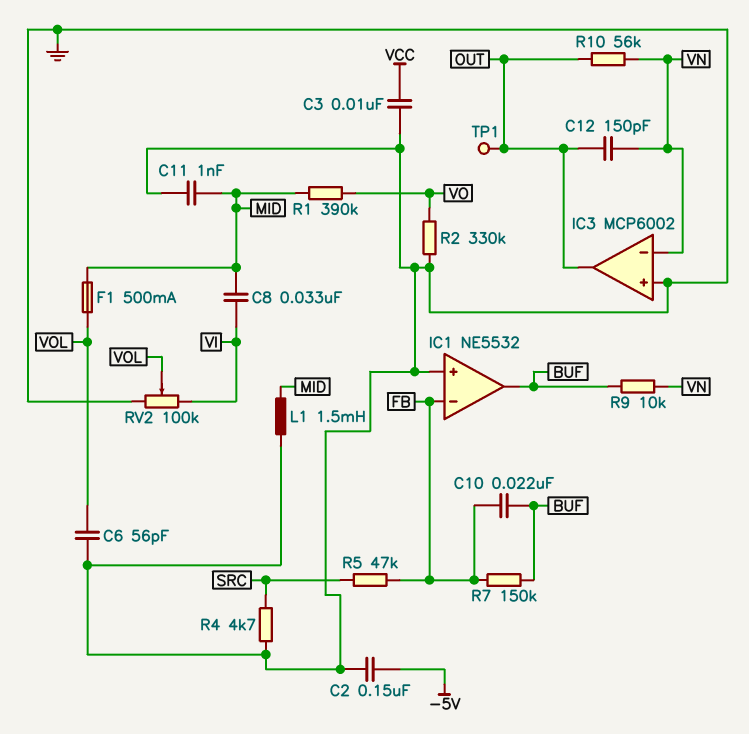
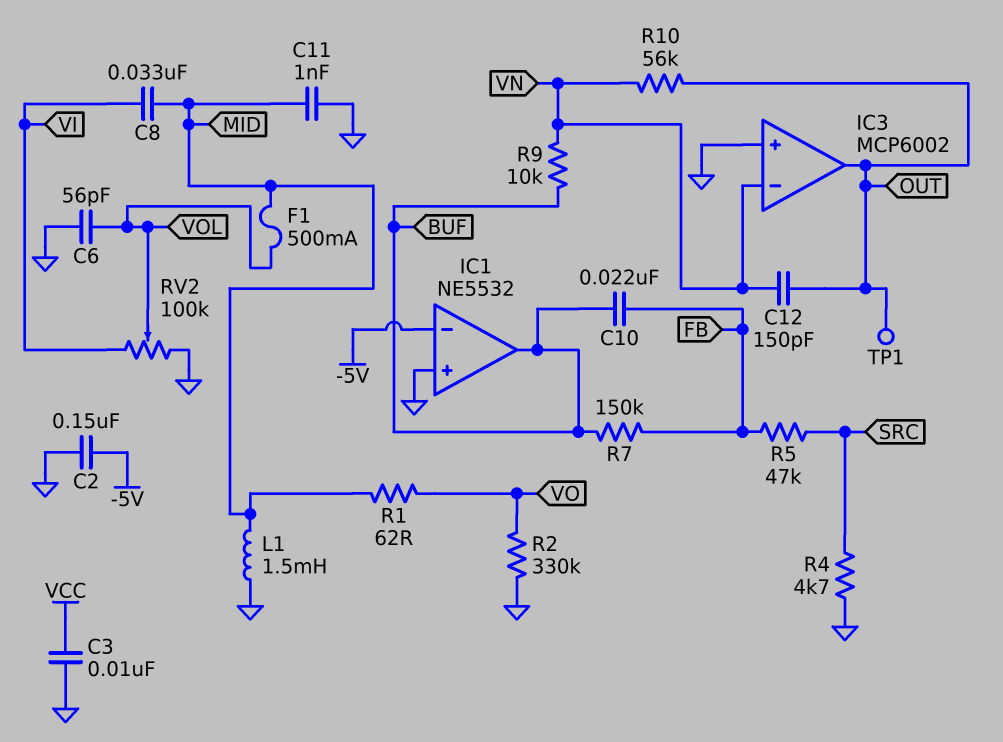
IC1 pin in-: FB -> -5V
R1: 390k (MID, VO) -> 62 (MID, VO)

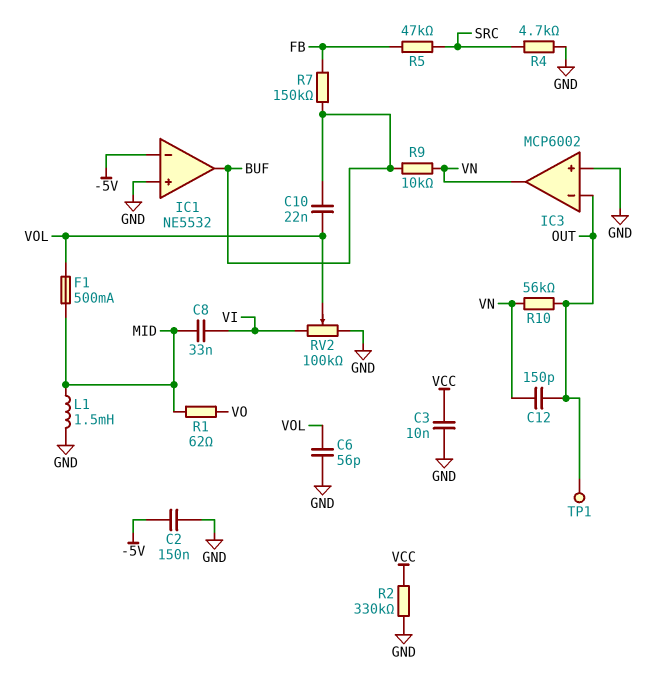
C10: 22nF (BUF, FB) -> 22nF (BUF, VOL)
C11: 1nF (GND, MID) -> none
IC3 pin in-: VN -> OUT
IC3 pin out: OUT -> VN
R2: 330k (GND, VO) -> 330k (GND, VCC)

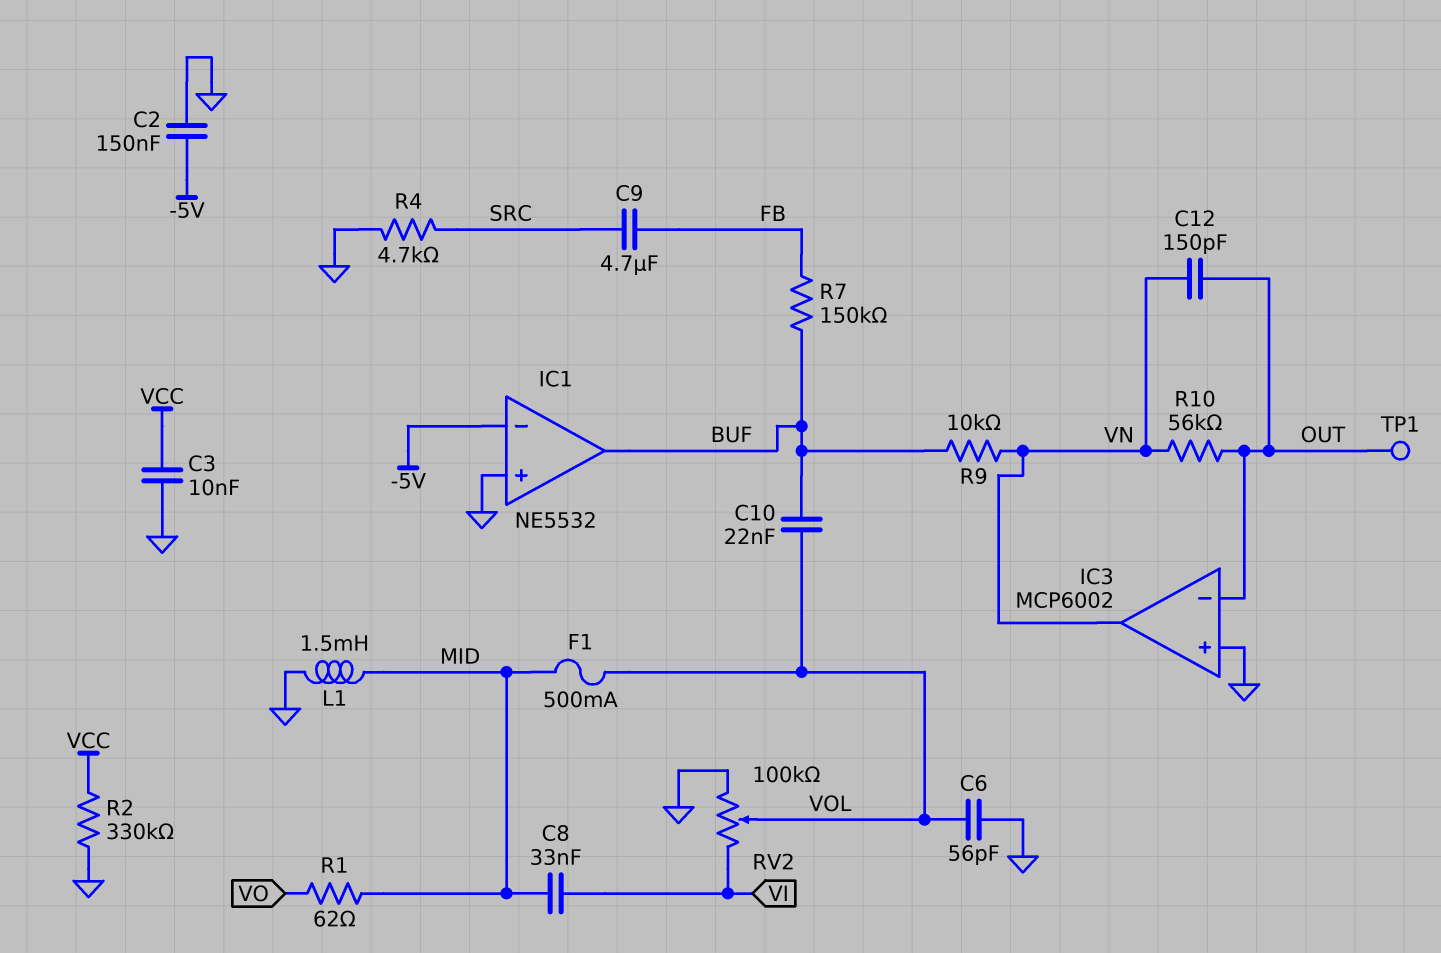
C9: none -> 4.7uF (FB, SRC)
R5: 47k (FB, SRC) -> none

